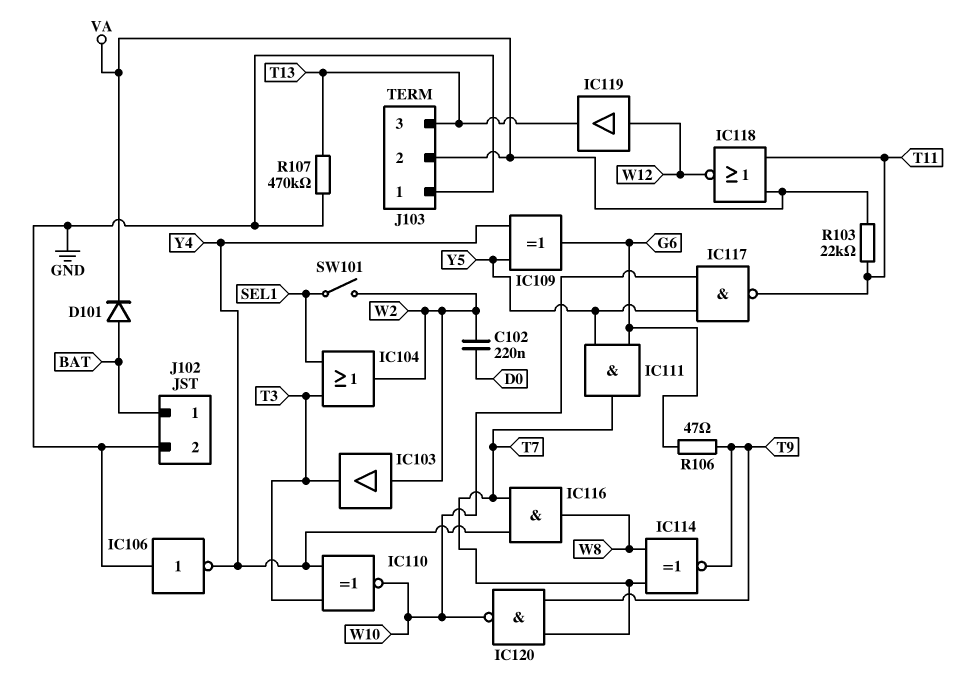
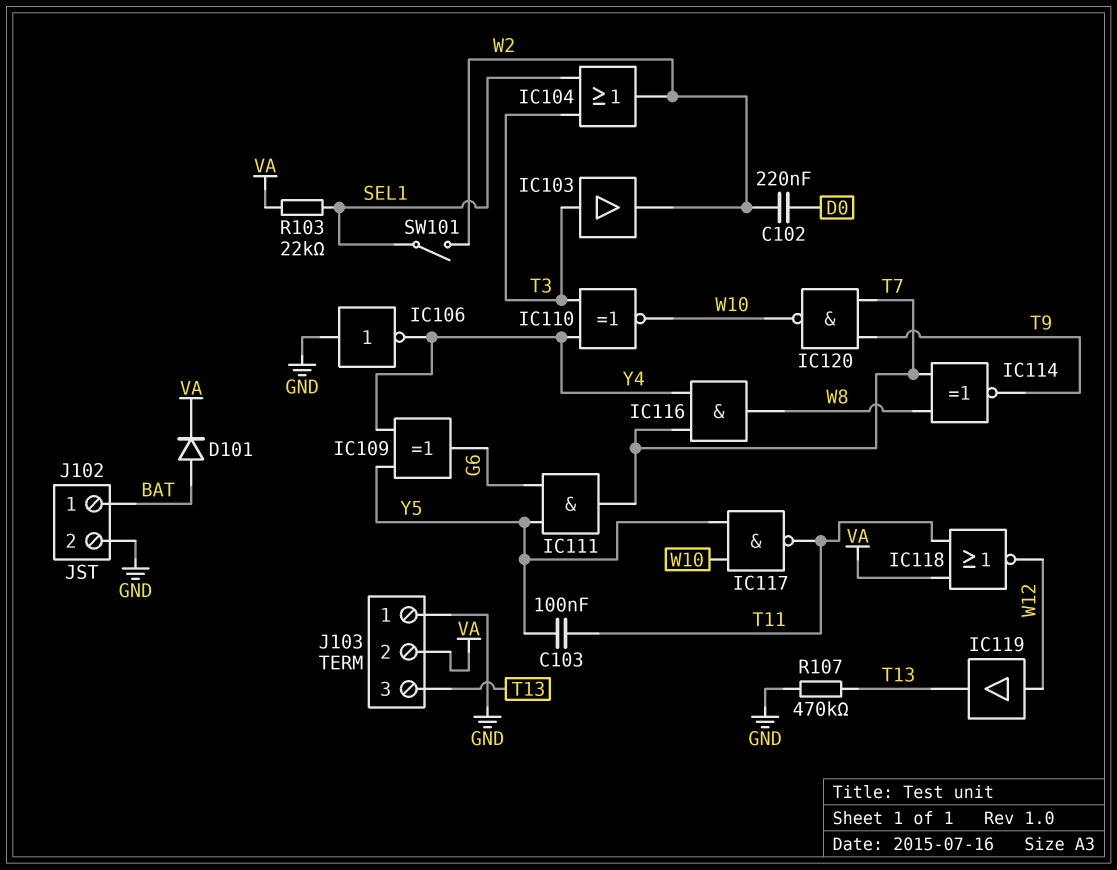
C103: none -> 100nF (T11, Y5)
IC103: buffer (in W2, out T3) -> buffer (in T3, out W2)
R103: 22k (T11, VA) -> 22k (SEL1, VA)
R106: 47 (G6, T9) -> none

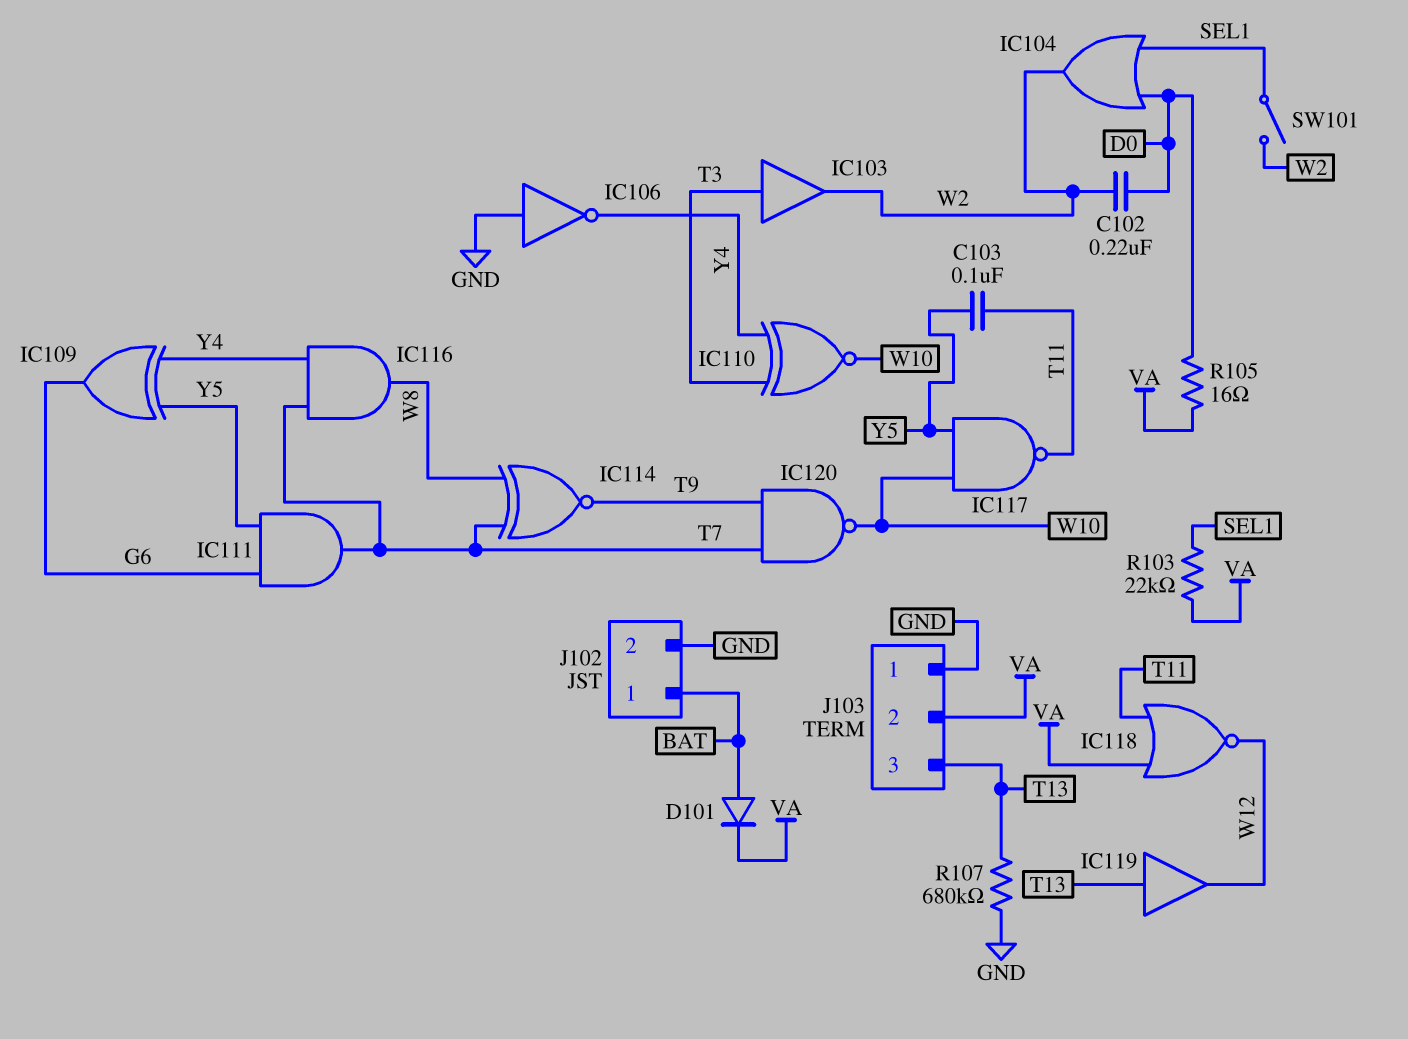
IC104: OR (in SEL1, in T3, out W2) -> OR (in D0, in SEL1, out W2)
IC119: buffer (in W12, out T13) -> buffer (in T13, out W12)
R105: none -> 16 (D0, VA)
R107: 470k (GND, T13) -> 680k (GND, T13)

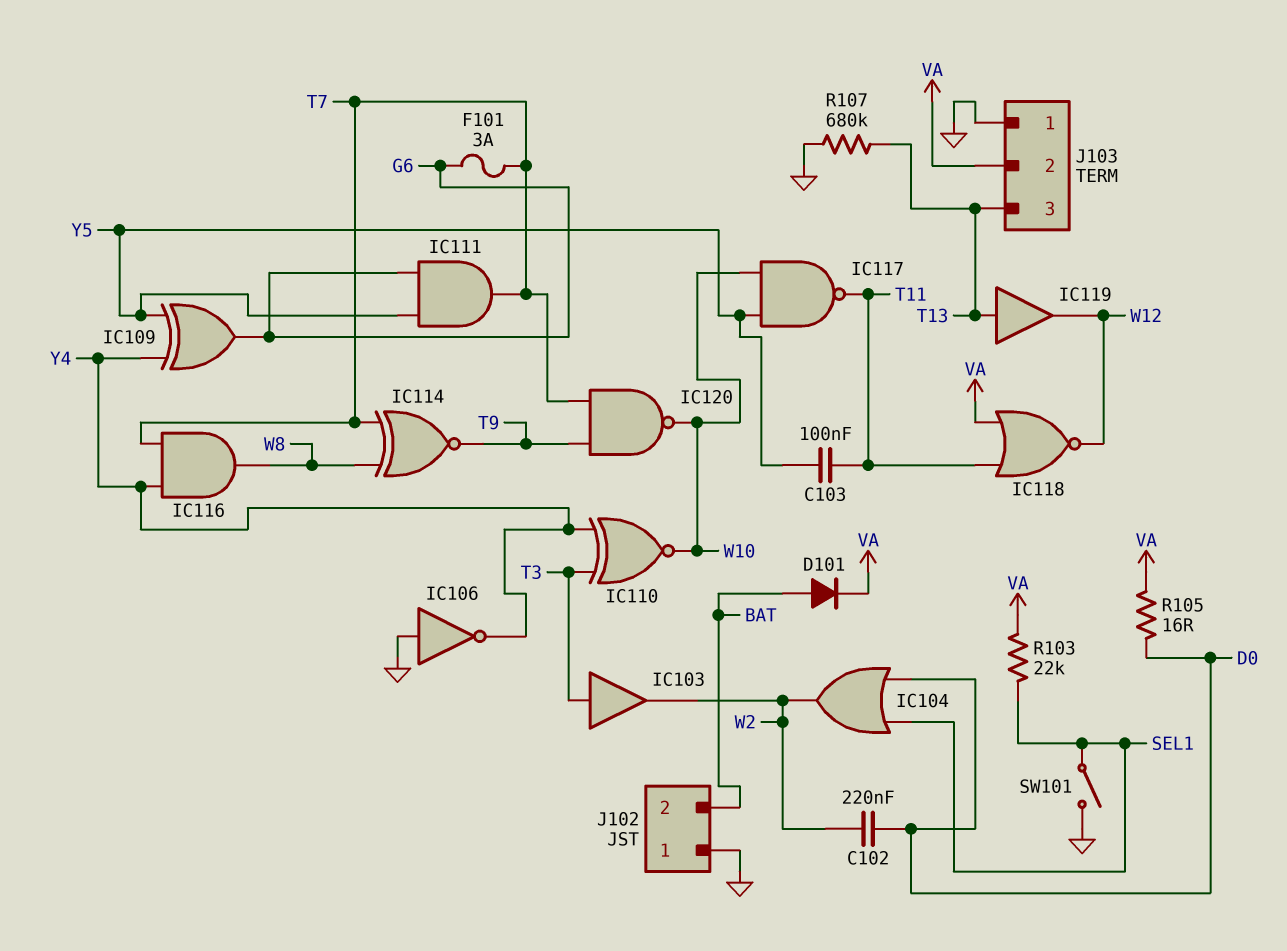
F101: none -> 3A (G6, T7)
J102 pin 1: BAT -> GND
J102 pin 2: GND -> BAT
SW101: switch (SEL1, W2) -> switch (GND, SEL1)

